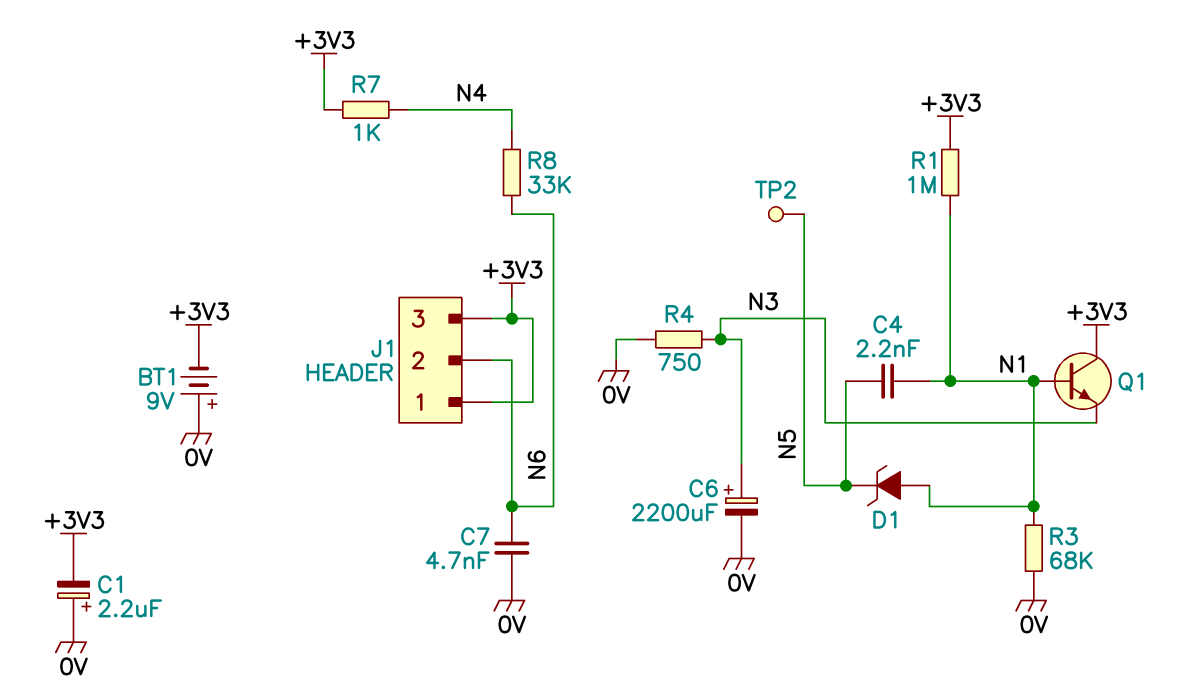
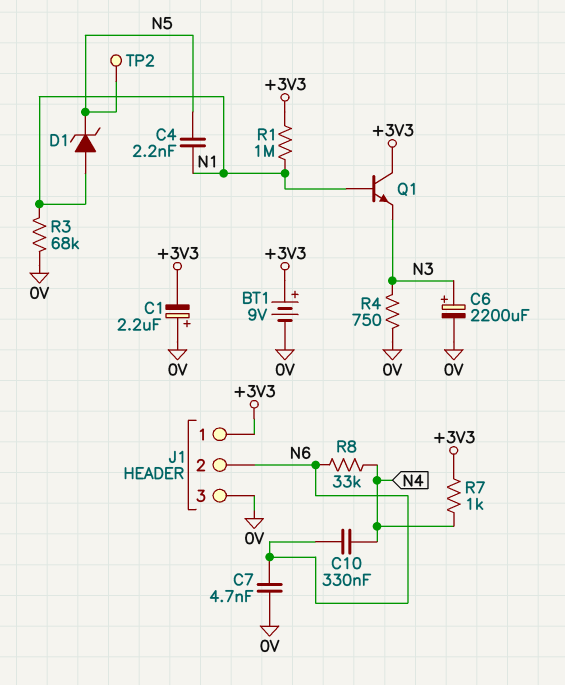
BT1: 9V (plus 0V, minus +3V3) -> 9V (plus +3V3, minus 0V)
C10: none -> 330nF (N4, N6)
J1 pin 3: +3V3 -> 0V

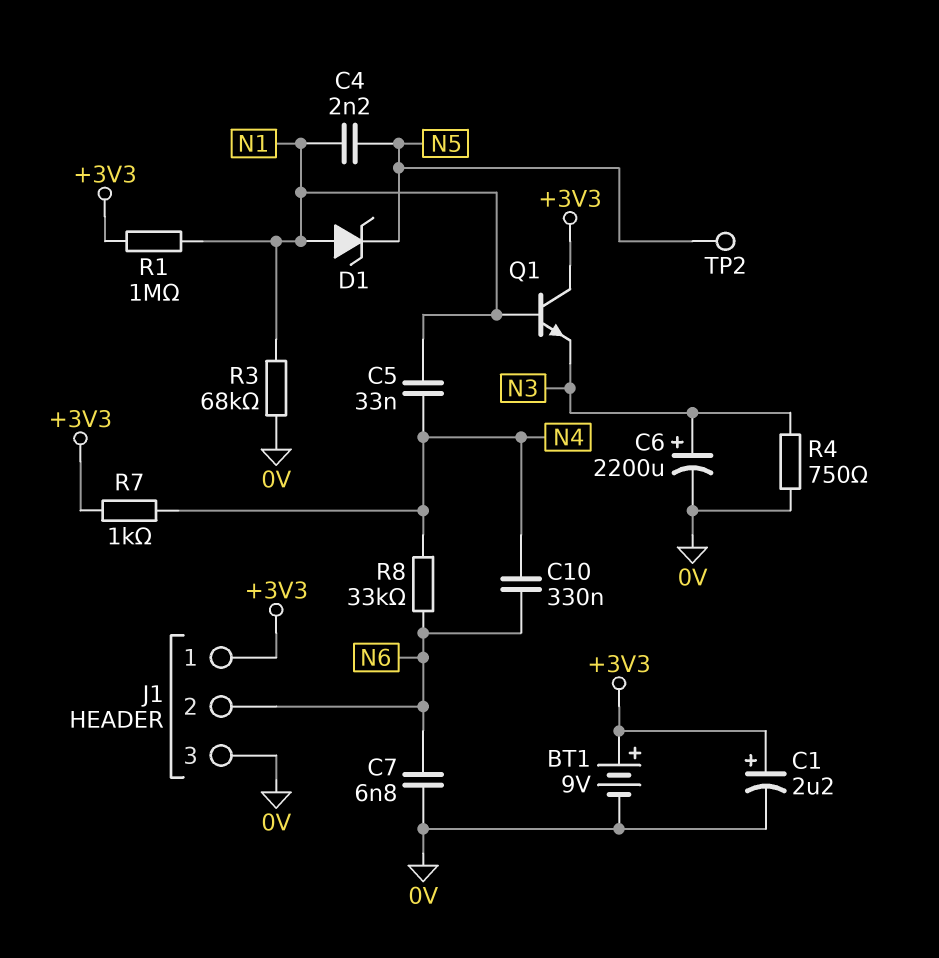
C1: 2.2uF (plus 0V, minus +3V3) -> 2.2uF (plus +3V3, minus 0V)
C5: none -> 33nF (N1, N4)
C7: 4.7nF (0V, N6) -> 6.8nF (0V, N6)

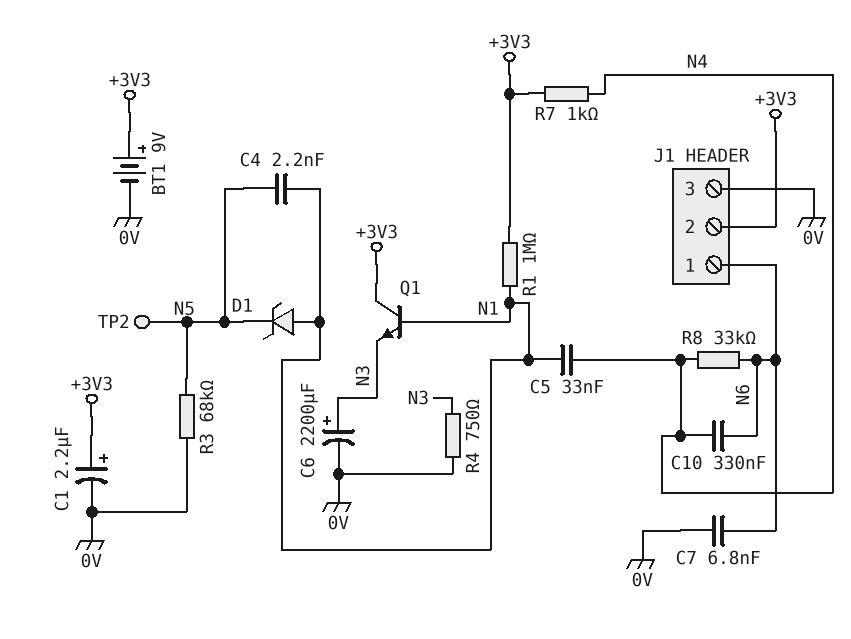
J1 pin 1: +3V3 -> N6
J1 pin 2: N6 -> +3V3
R3: 68k (0V, N1) -> 68k (0V, N5)

